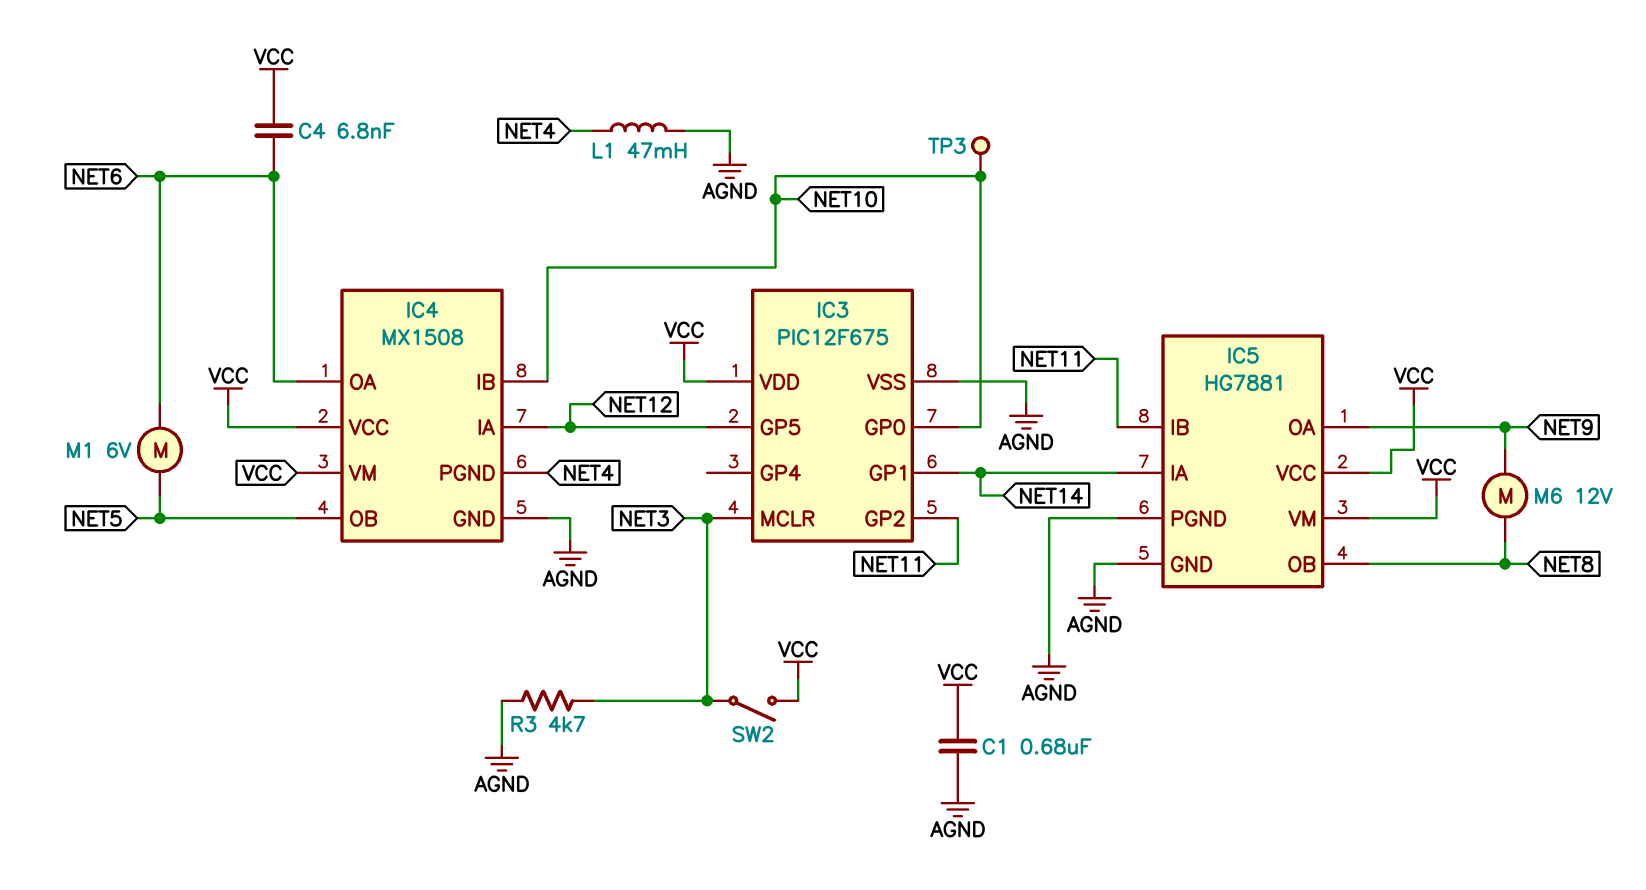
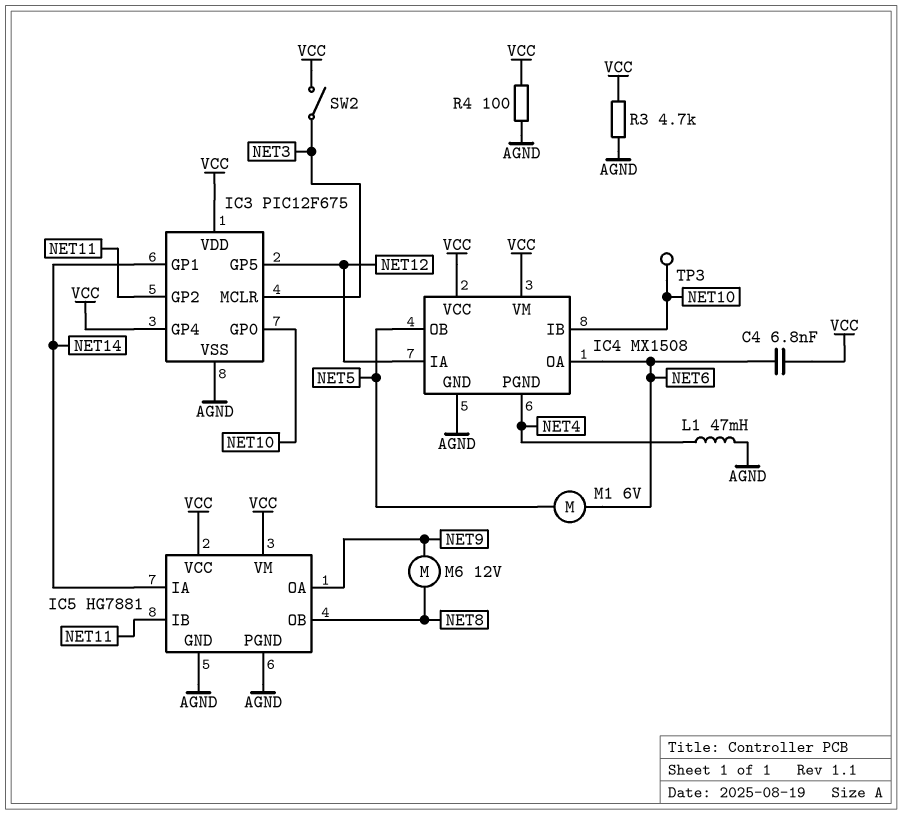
C1: 680nF (AGND, VCC) -> none
IC3 pin GP4: none -> VCC
R3: 4.7k (AGND, NET3) -> 4.7k (AGND, VCC)
R4: none -> 100 (AGND, VCC)

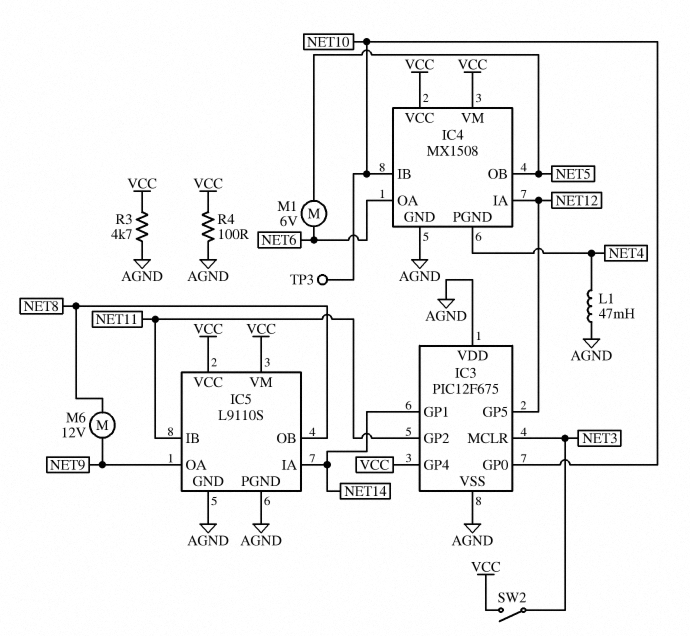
C4: 6.8nF (NET6, VCC) -> none
IC3 pin VDD: VCC -> AGND
IC5: HG7881 -> L9110S

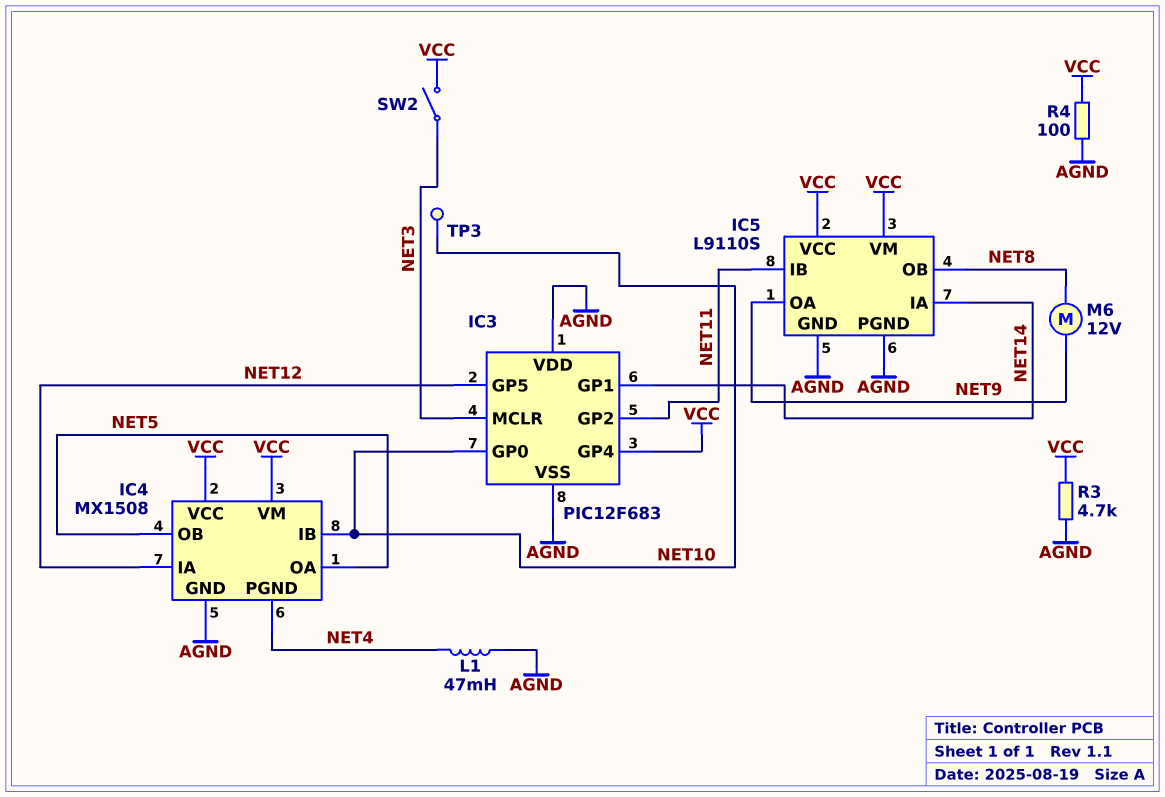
IC3: PIC12F675 -> PIC12F683
IC4 pin OA: NET6 -> NET5
M1: motor 6V (NET5, NET6) -> none

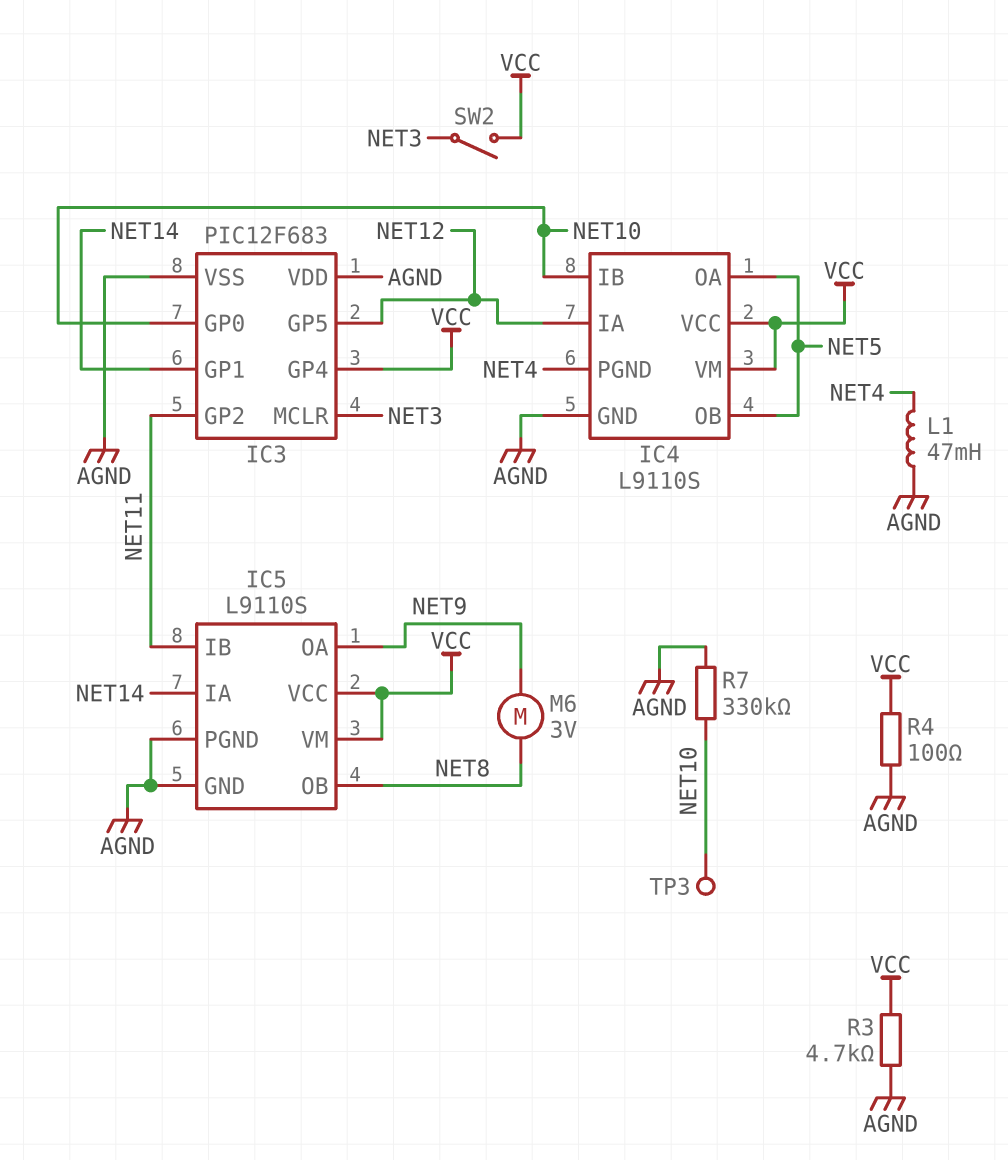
IC4: MX1508 -> L9110S
M6: motor 12V (NET8, NET9) -> motor 3V (NET8, NET9)
R7: none -> 330k (AGND, NET10)

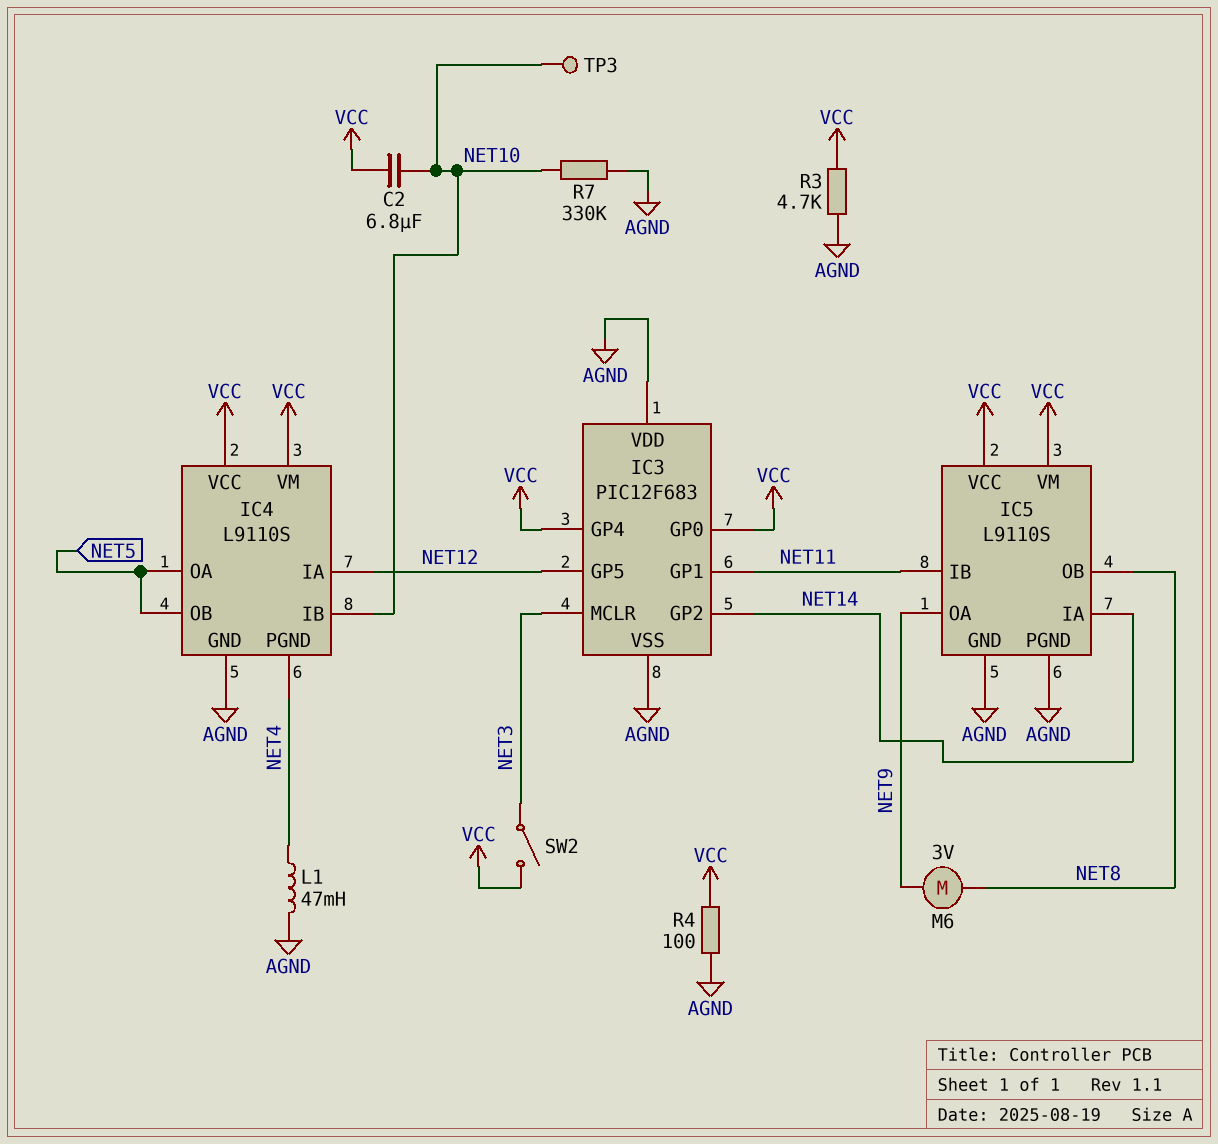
C2: none -> 6.8uF (NET10, VCC)
IC3 pin GP0: NET10 -> VCC
IC3 pin GP1: NET14 -> NET11
IC3 pin GP2: NET11 -> NET14

